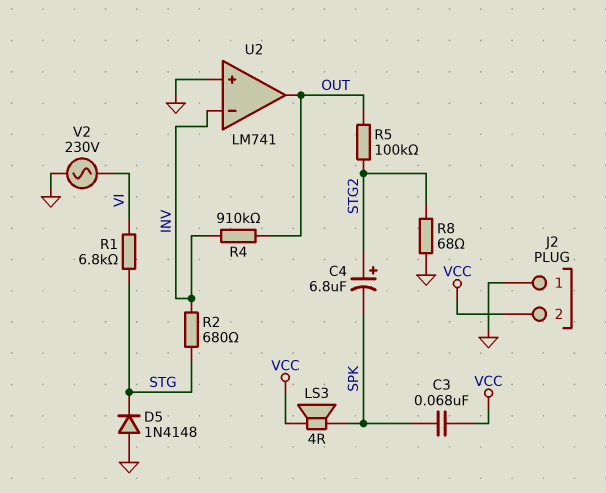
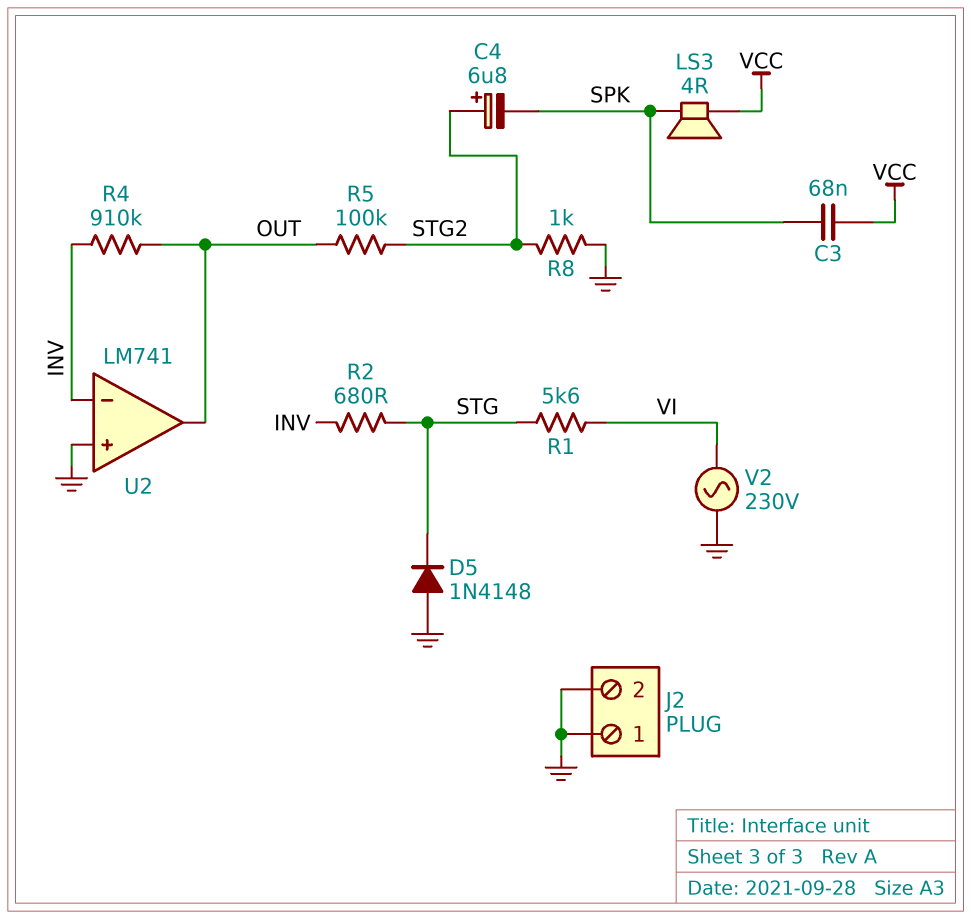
J2 pin 2: VCC -> GND
R1: 6.8k (STG, VI) -> 5.6k (STG, VI)
R8: 68 (GND, STG2) -> 1k (GND, STG2)

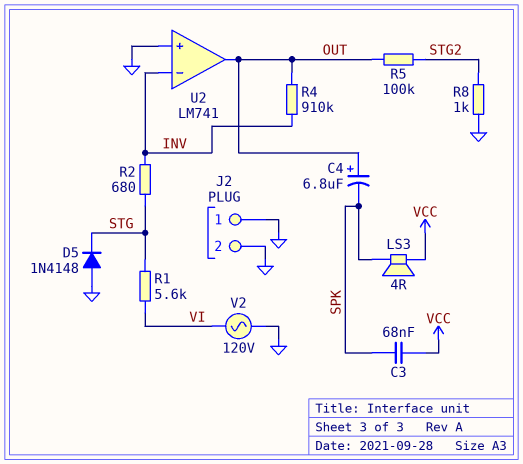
C4: 6.8uF (plus STG2, minus SPK) -> 6.8uF (plus OUT, minus SPK)
V2: AC 230V (GND, VI) -> AC 120V (GND, VI)

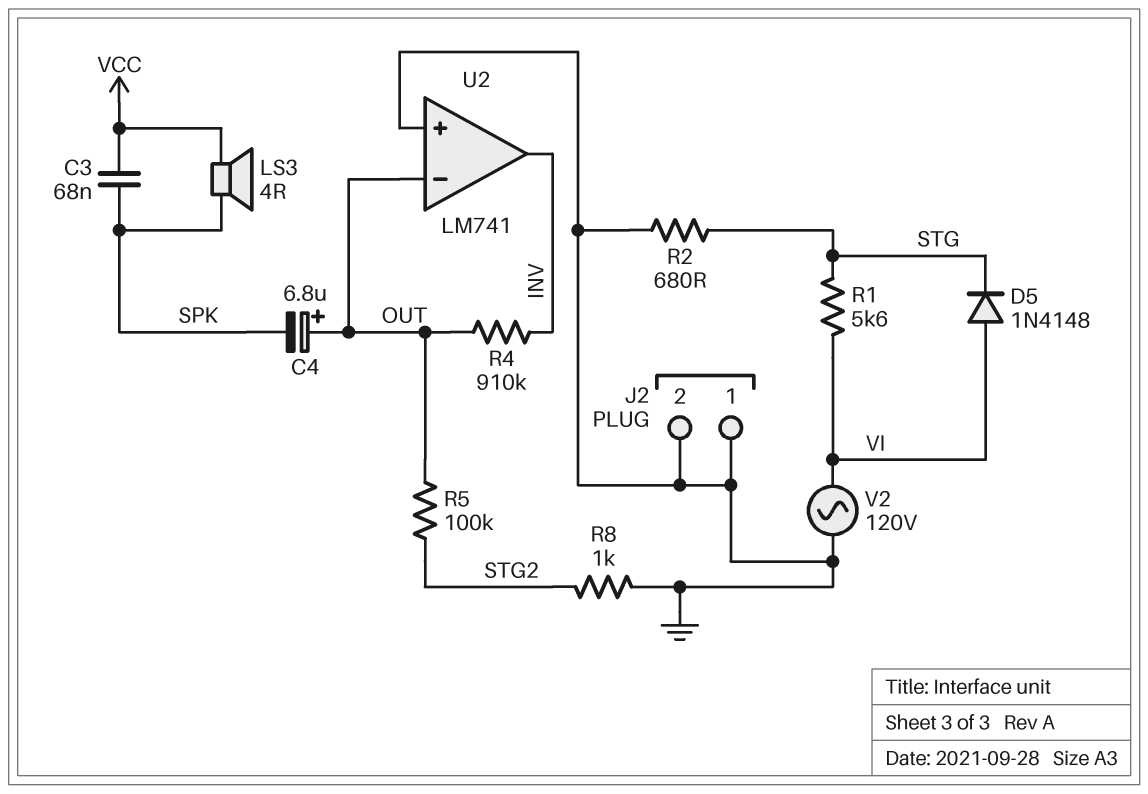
D5: diode 1N4148 (A GND, K STG) -> diode 1N4148 (A VI, K STG)
R2: 680 (INV, STG) -> 680 (GND, STG)
U2 pin in-: INV -> OUT
U2 pin out: OUT -> INV

